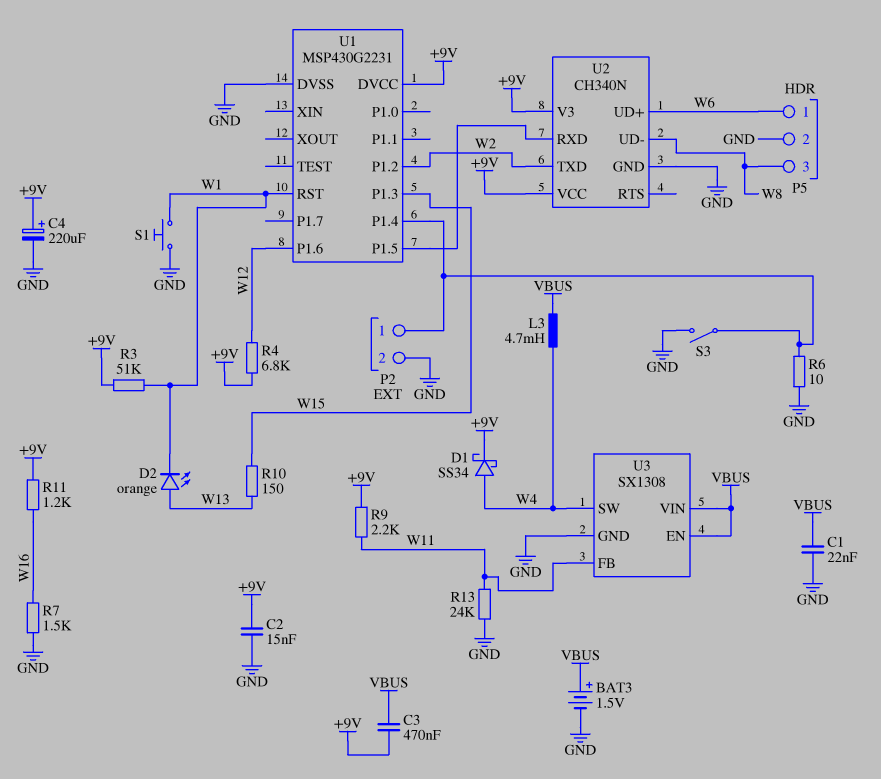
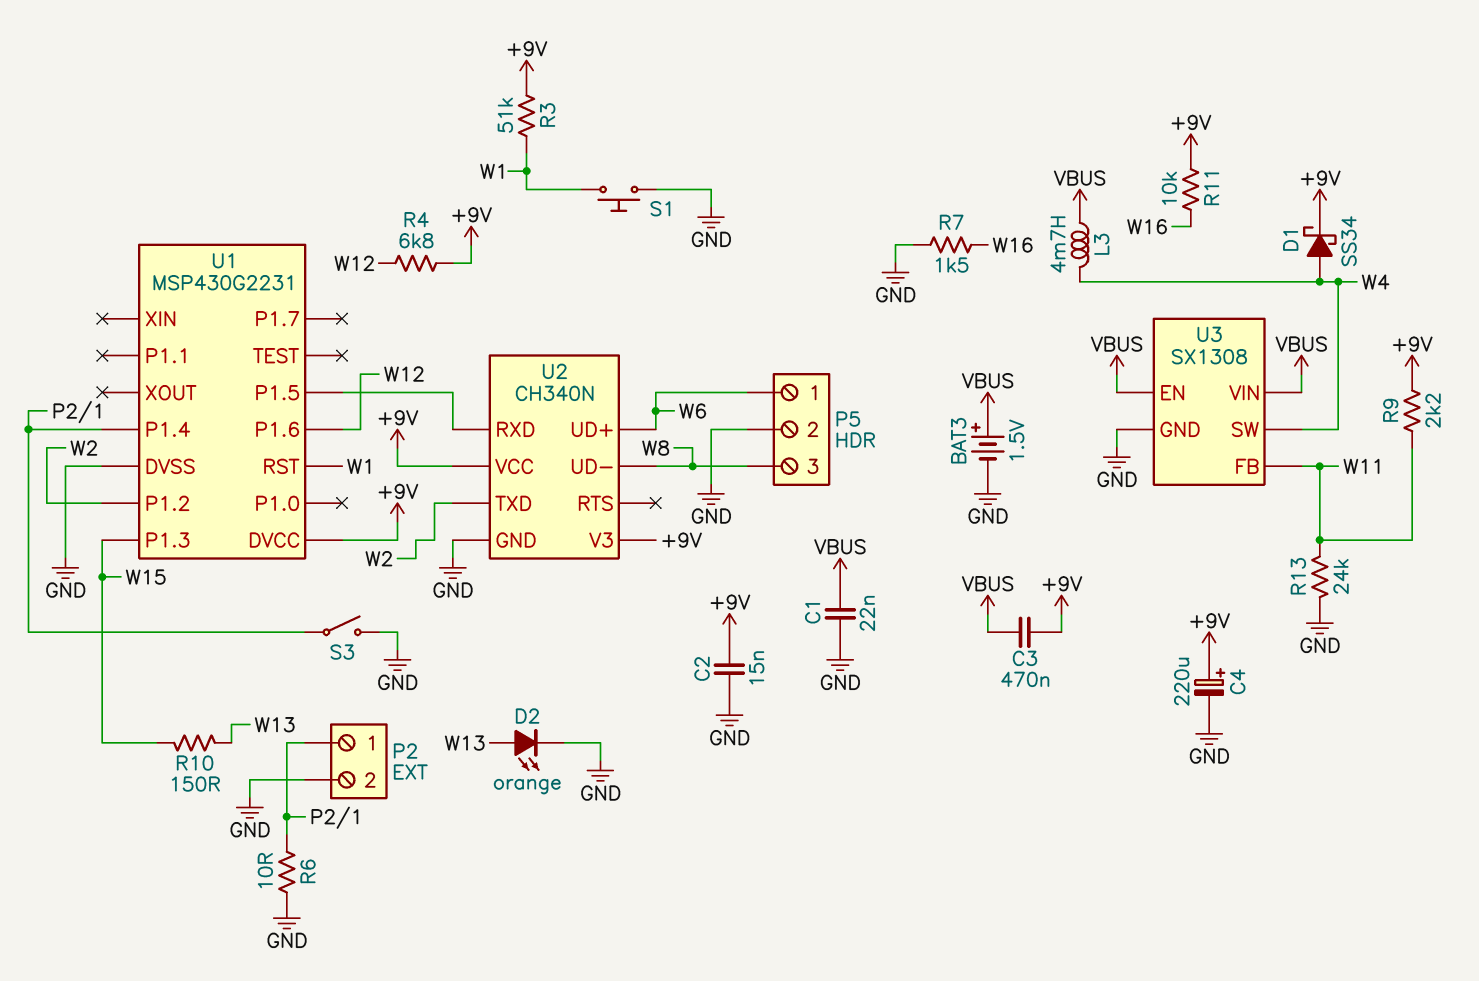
D2: LED orange (A W13, K W1) -> LED orange (A W13, K GND)
R11: 1.2k (+9V, W16) -> 10k (+9V, W16)

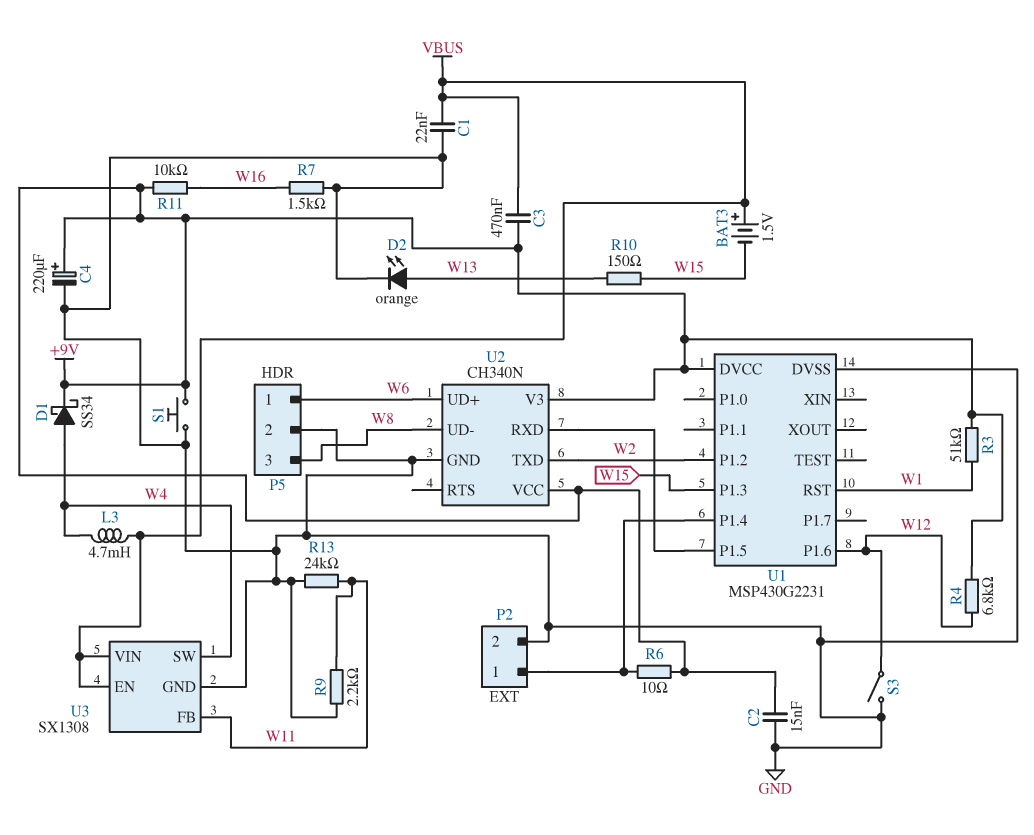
BAT3: 1.5V (plus VBUS, minus GND) -> 1.5V (plus VBUS, minus W15)
R6: 10 (GND, P2/1) -> 10 (+9V, P2/1)
R9: 2.2k (+9V, W11) -> 2.2k (GND, W11)
S1: button (GND, W1) -> button (+9V, GND)
S3: switch (GND, P2/1) -> switch (GND, W12)

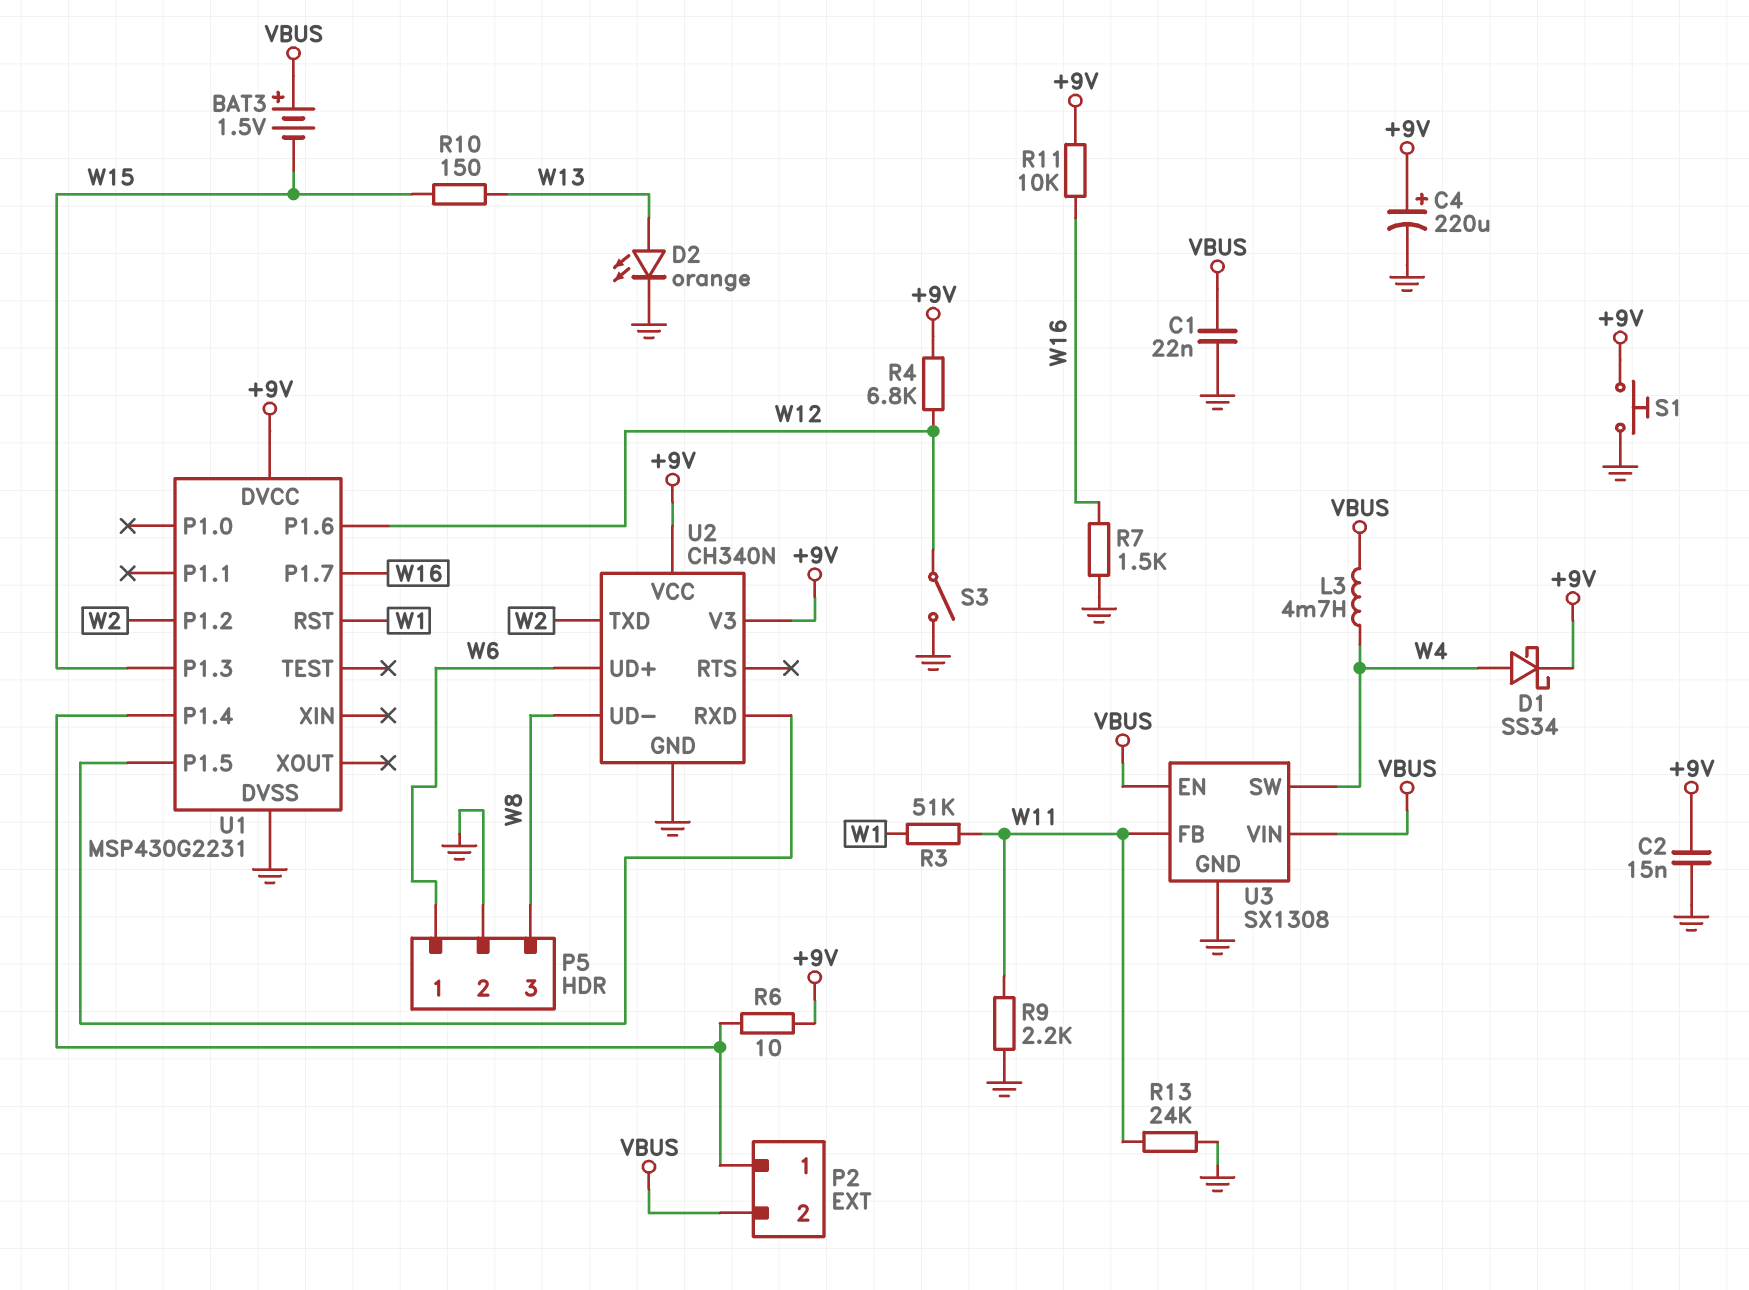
C3: 470nF (+9V, VBUS) -> none
P2 pin 2: GND -> VBUS
R3: 51k (+9V, W1) -> 51k (W1, W11)
U1 pin P1.7: none -> W16

